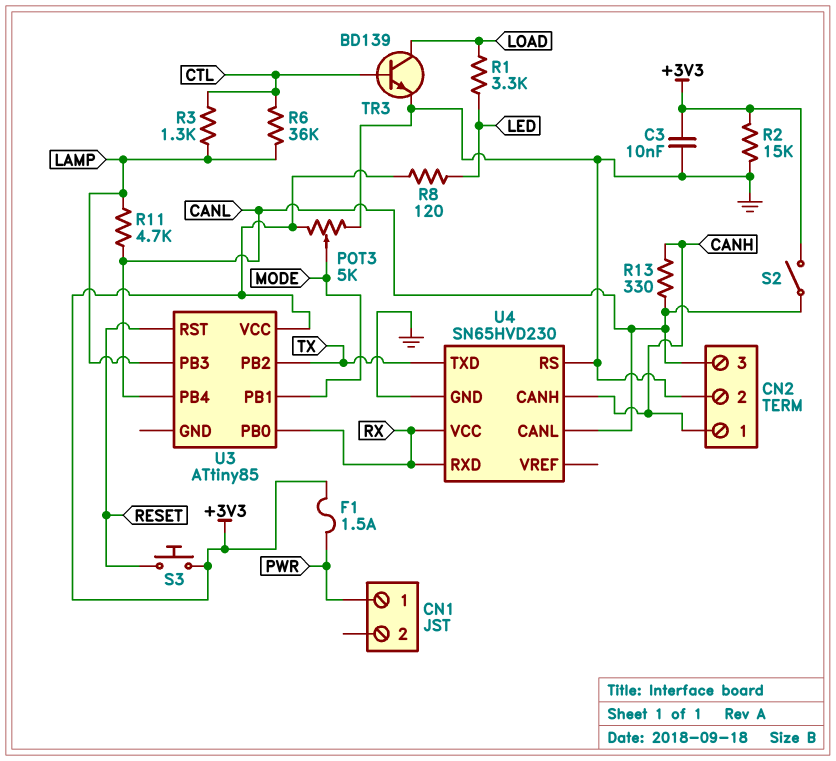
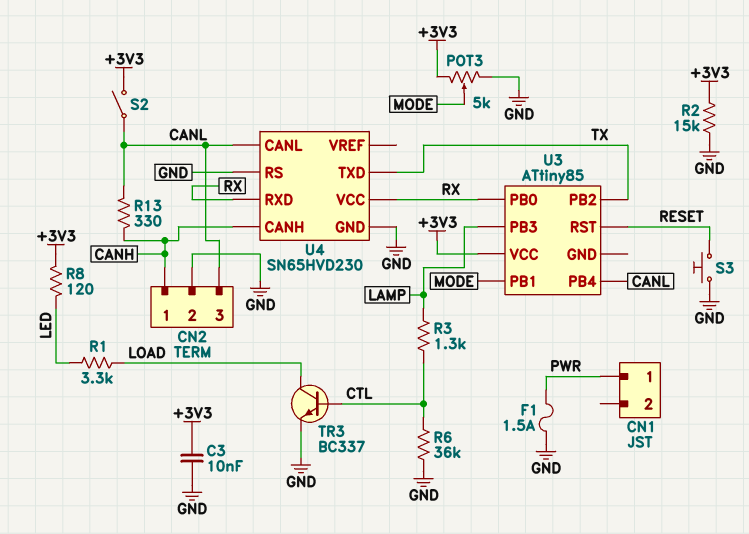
F1: 1.5A (+3V3, PWR) -> 1.5A (GND, PWR)
R6: 36k (CTL, LAMP) -> 36k (CTL, GND)
R11: 4.7k (CANL, LAMP) -> none
S3: button (+3V3, RESET) -> button (GND, RESET)
TR3: NPN BD139 (B CTL, C LOAD, E GND) -> NPN BC337 (B CTL, C LOAD, E GND)

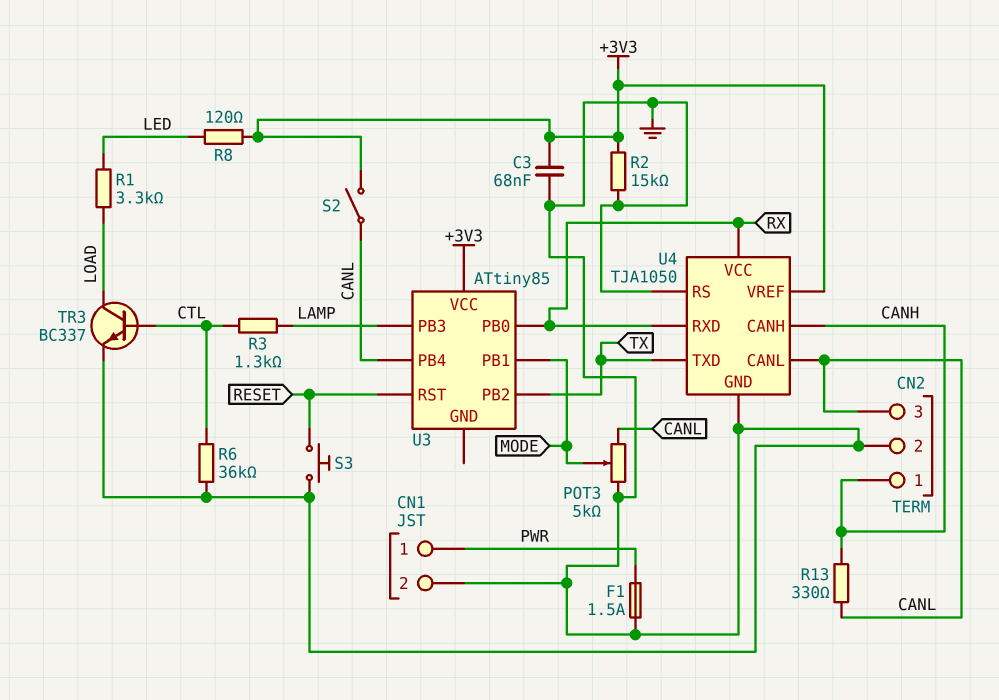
C3: 10nF (+3V3, GND) -> 68nF (+3V3, GND)
CN1 pin 2: none -> GND
POT3: 5k (+3V3, GND, wiper MODE) -> 5k (CANL, GND, wiper MODE)
U4: SN65HVD230 -> TJA1050
U4 pin VREF: none -> +3V3

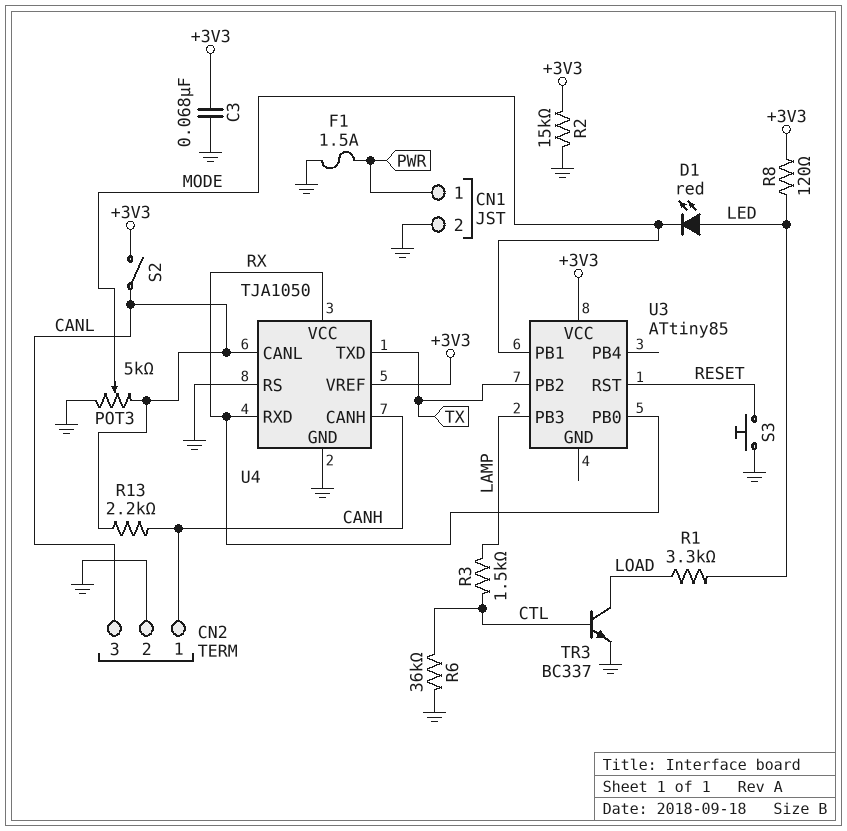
D1: none -> LED red (A LED, K MODE)
R3: 1.3k (CTL, LAMP) -> 1.5k (CTL, LAMP)
R13: 330 (CANH, CANL) -> 2.2k (CANH, CANL)
U3 pin PB4: CANL -> none

